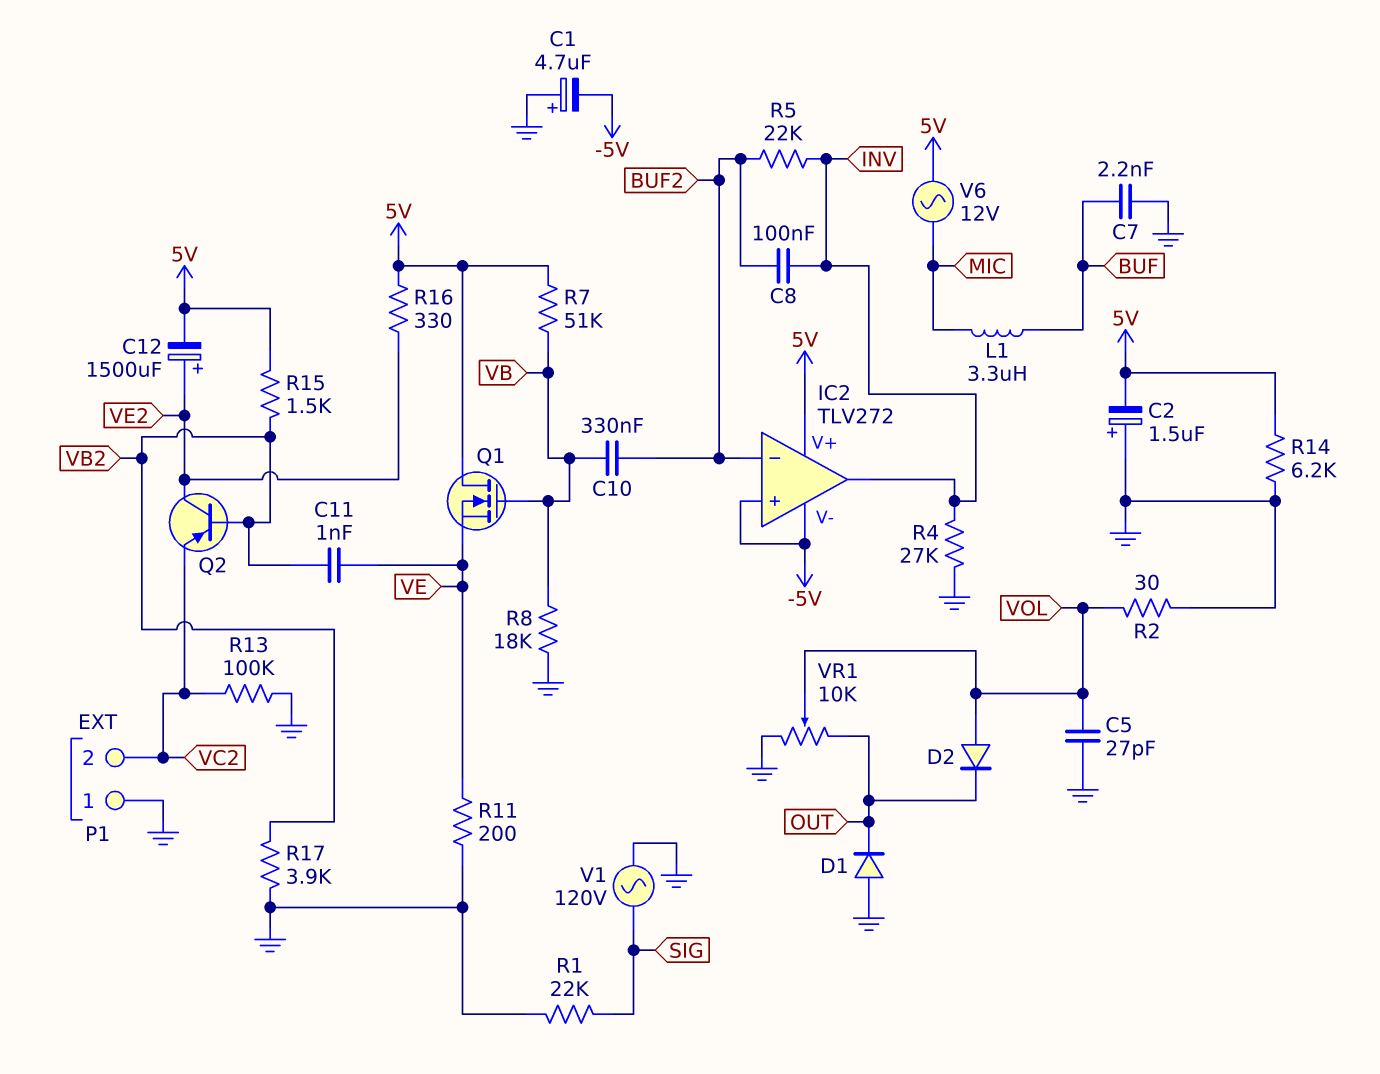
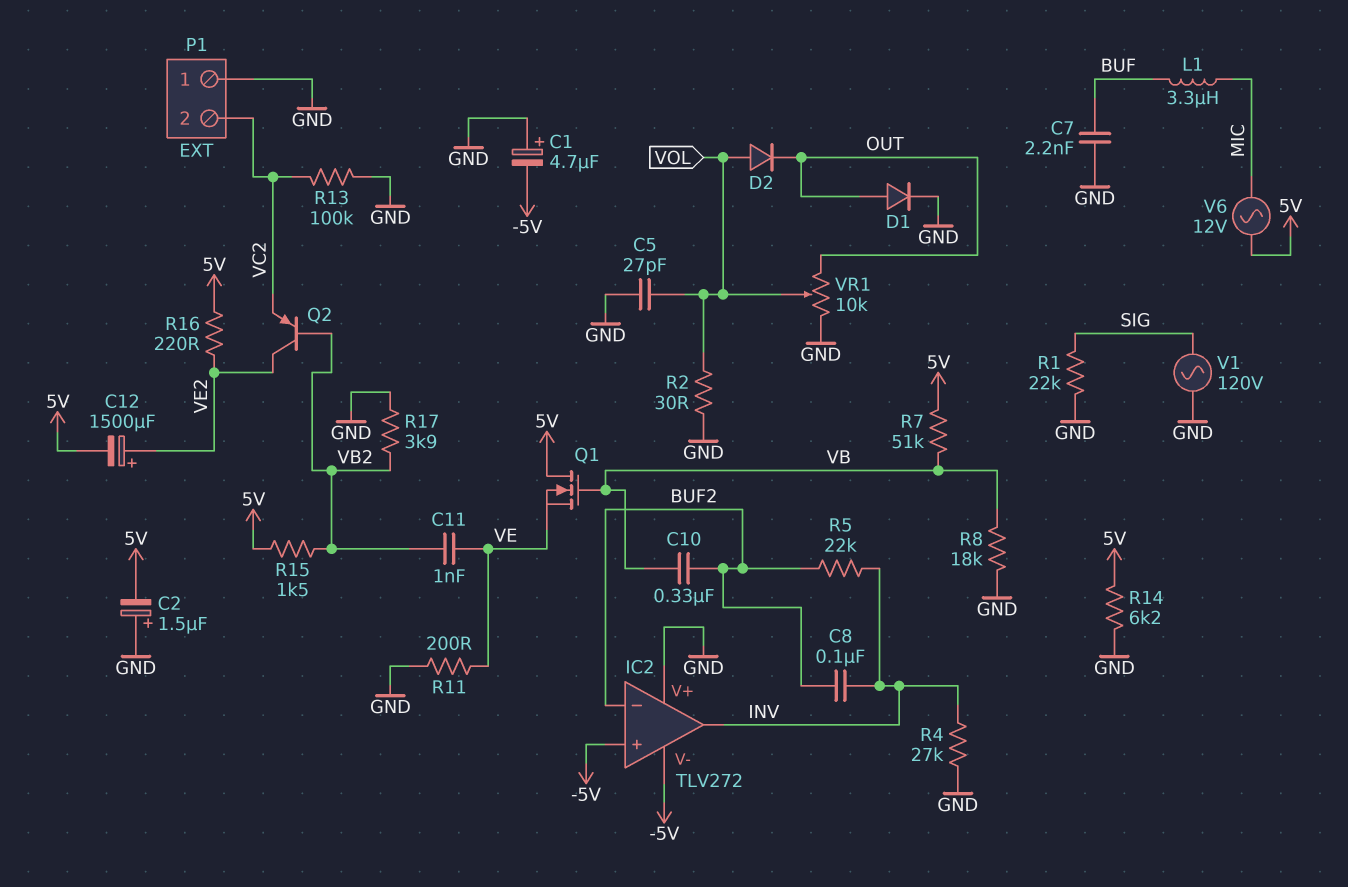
D1: diode (A GND, K OUT) -> diode (A OUT, K GND)
IC2 pin V+: 5V -> GND
R16: 330 (5V, VE2) -> 220 (5V, VE2)

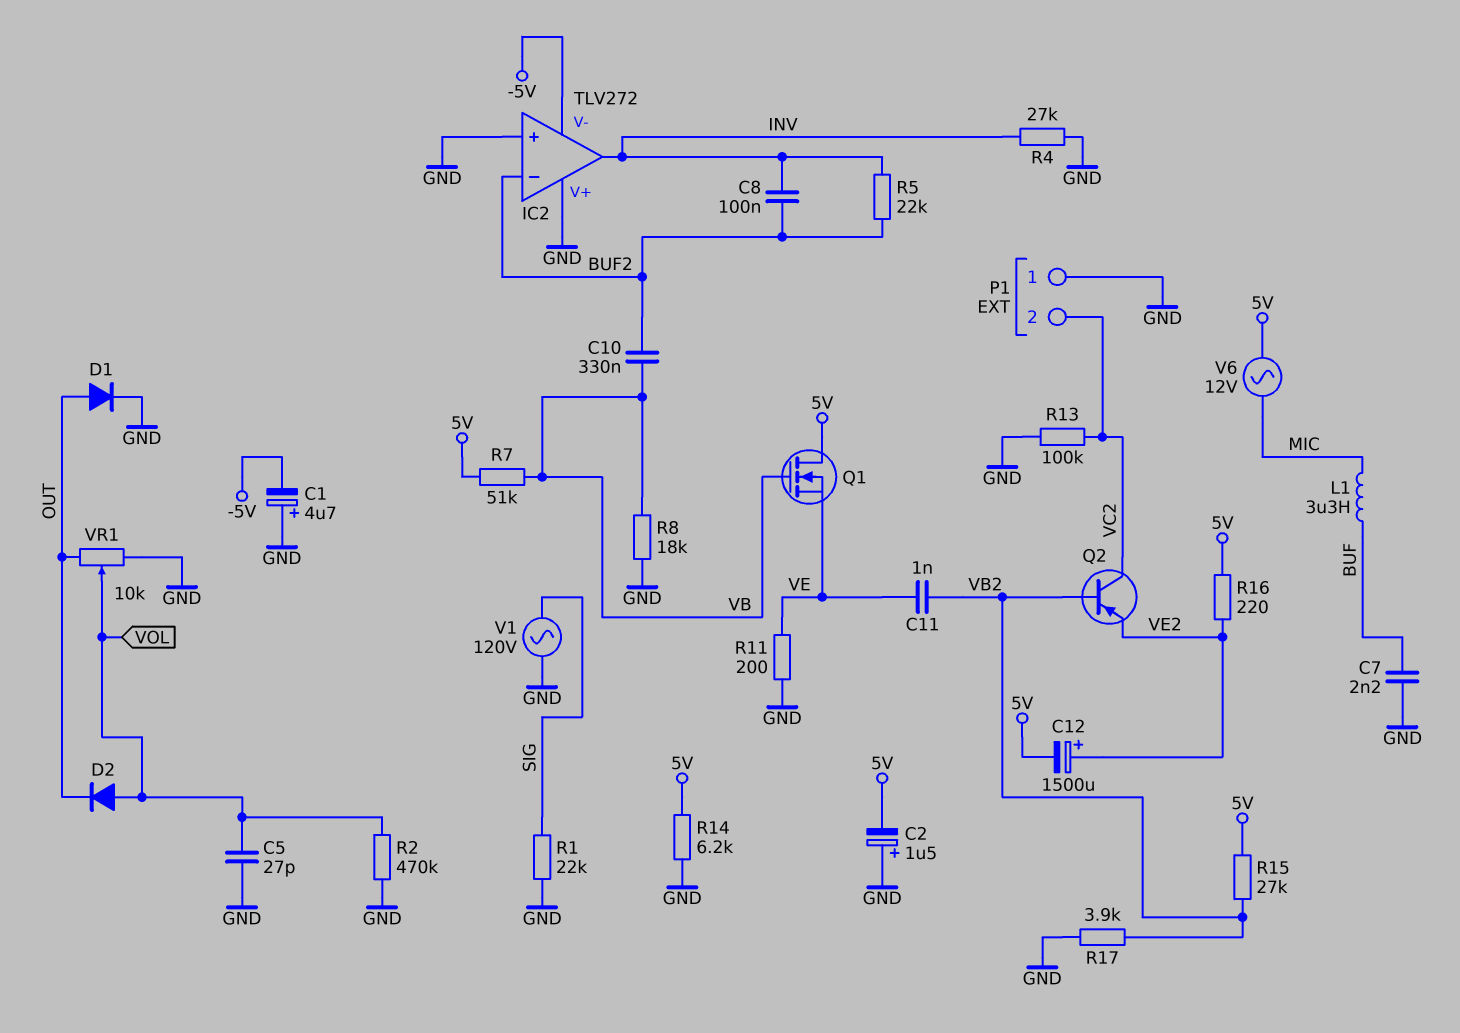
IC2 pin in+: -5V -> GND
Q2: PNP (B VB2, C VE2, E VC2) -> PNP (B VB2, C VC2, E VE2)
R2: 30 (GND, VOL) -> 470k (GND, VOL)
R15: 1.5k (5V, VB2) -> 27k (5V, VB2)

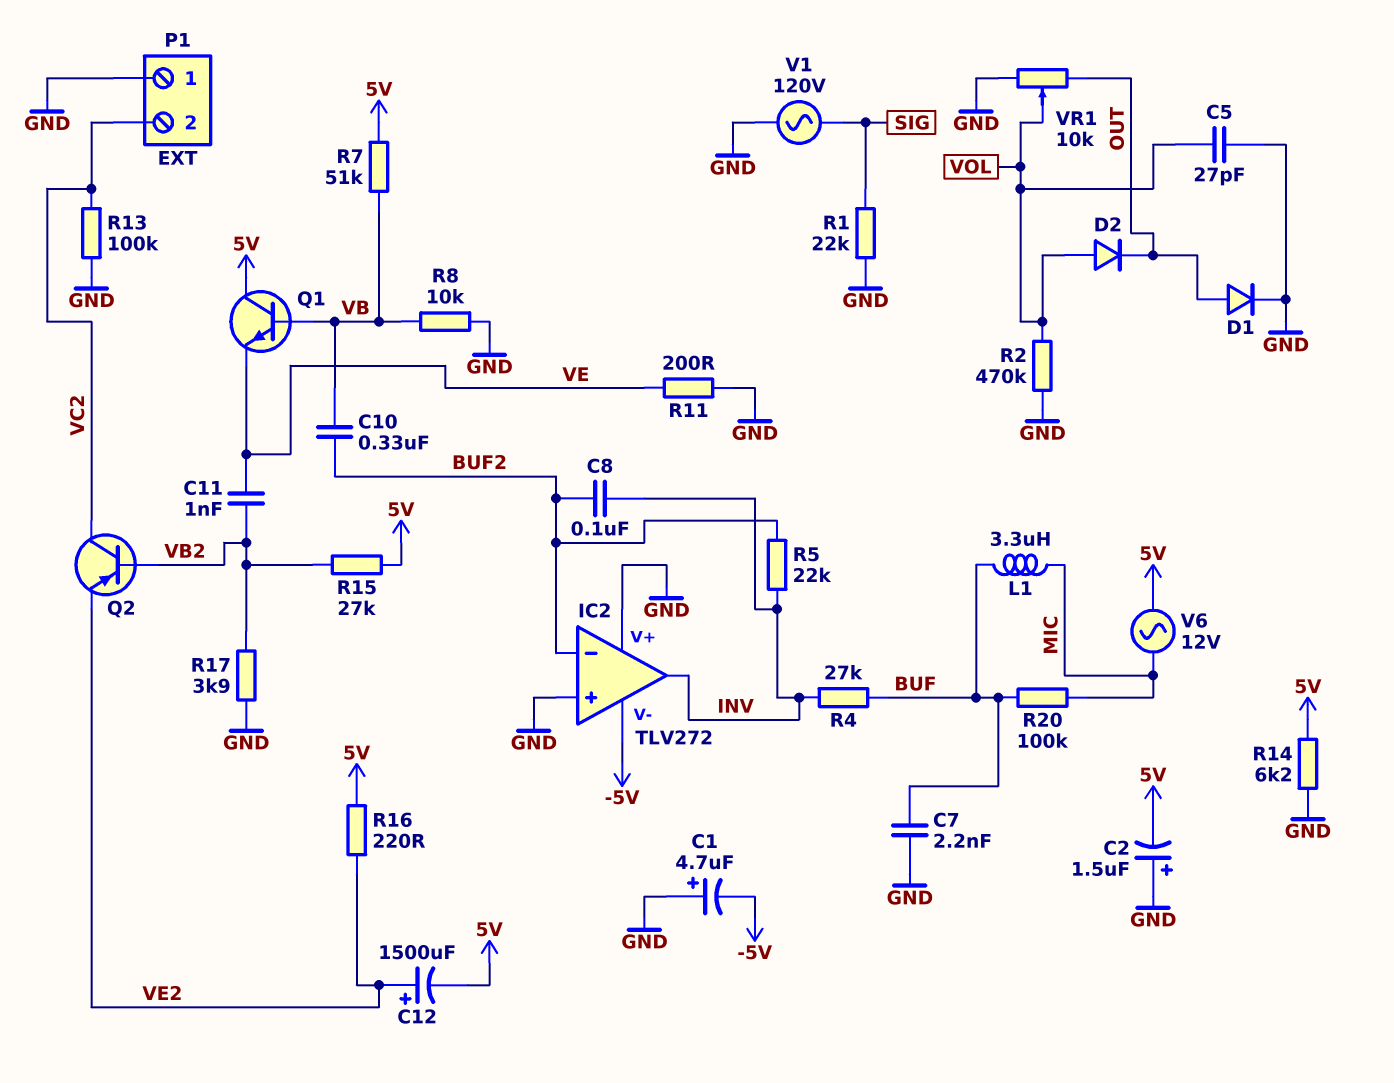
Q1: NMOS (G VB, D 5V, S VE) -> NPN (B VB, C 5V, E VE)
R4: 27k (GND, INV) -> 27k (BUF, INV)
R8: 18k (GND, VB) -> 10k (GND, VB)
R20: none -> 100k (BUF, MIC)

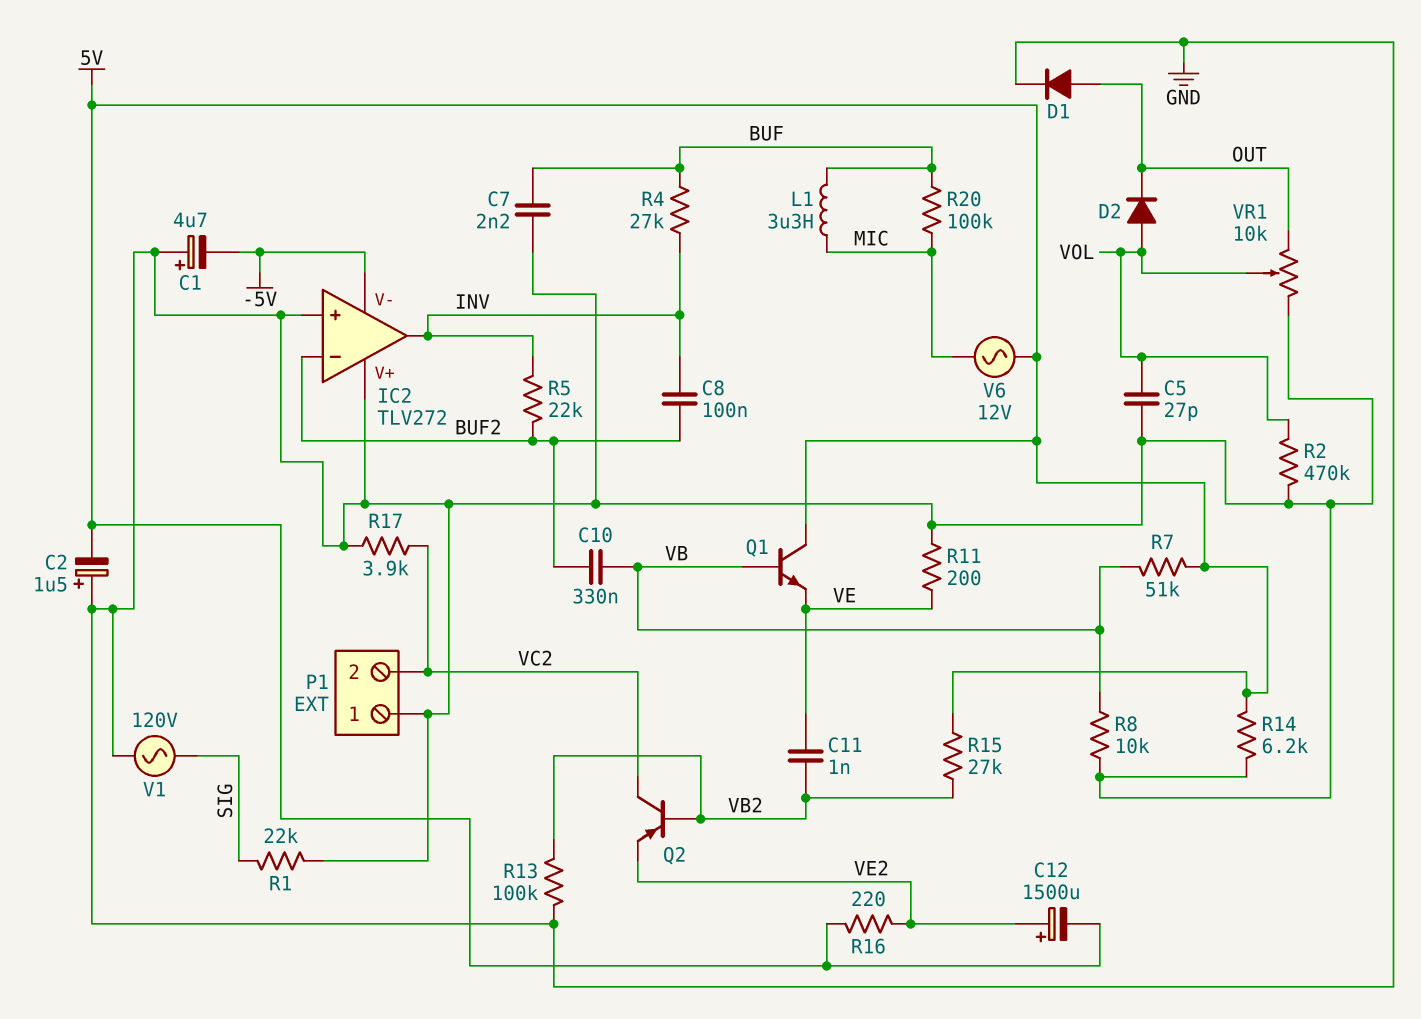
R13: 100k (GND, VC2) -> 100k (GND, VB2)
R17: 3.9k (GND, VB2) -> 3.9k (GND, VC2)

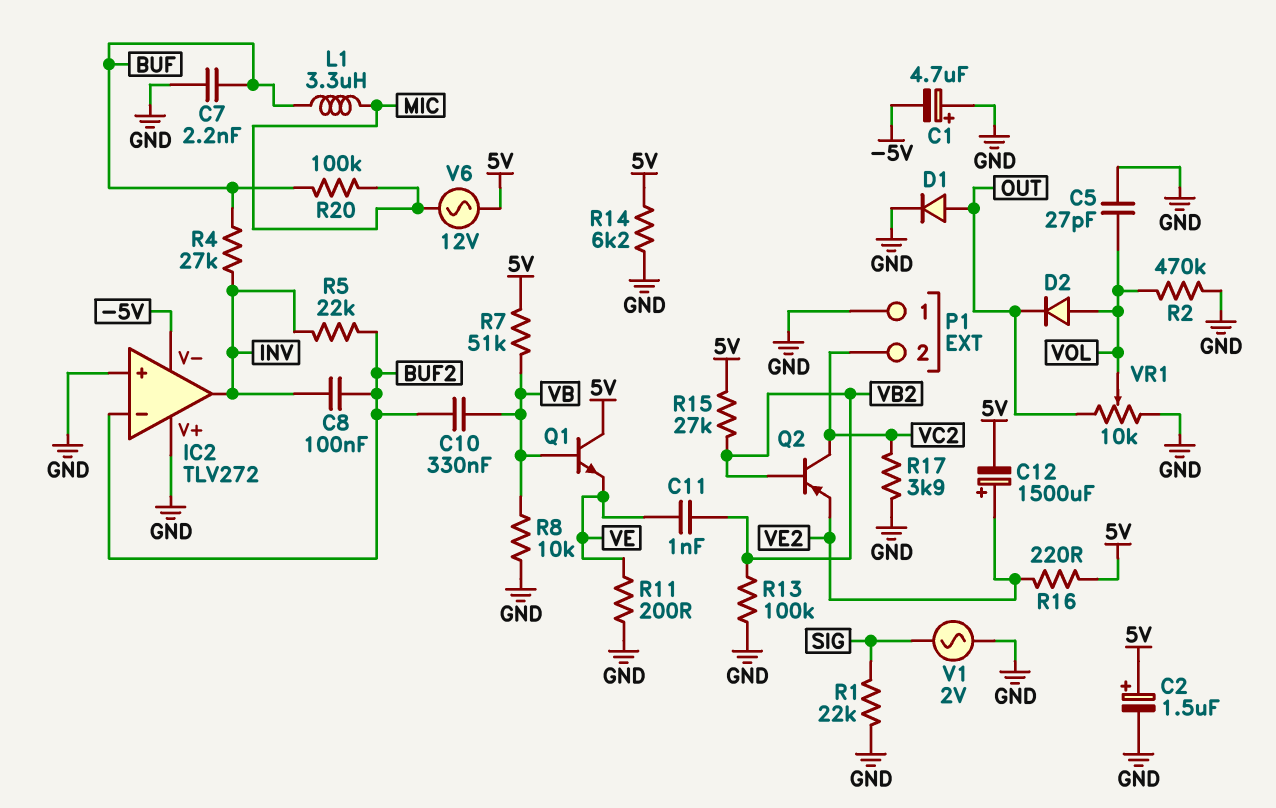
C2: 1.5uF (plus GND, minus 5V) -> 1.5uF (plus 5V, minus GND)
V1: AC 120V (GND, SIG) -> AC 2V (GND, SIG)

